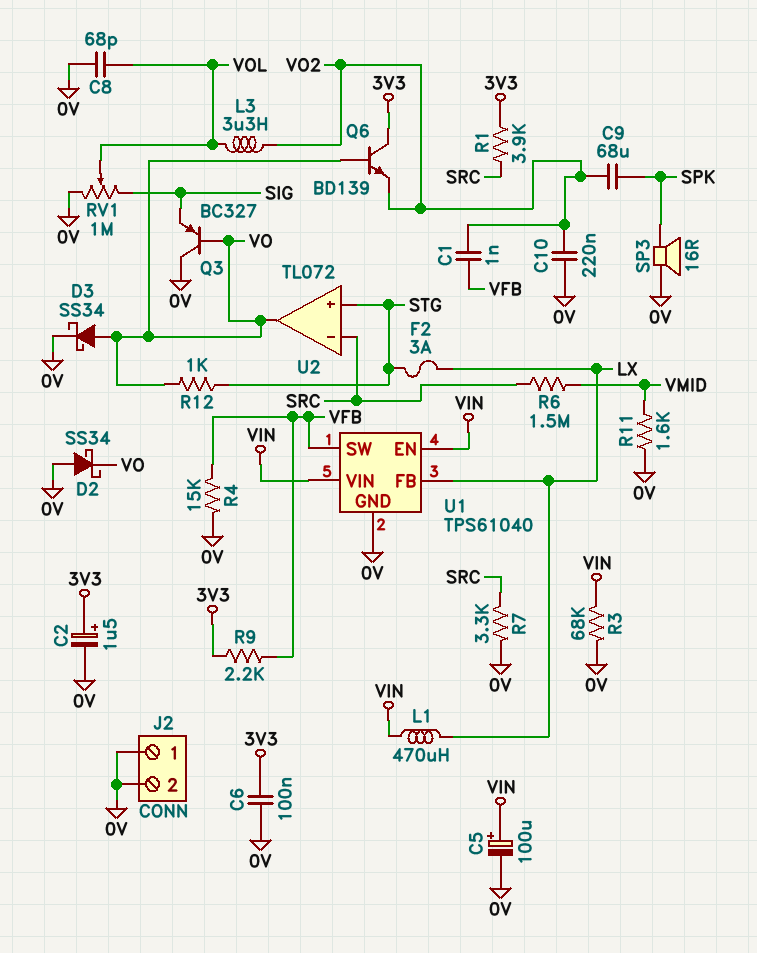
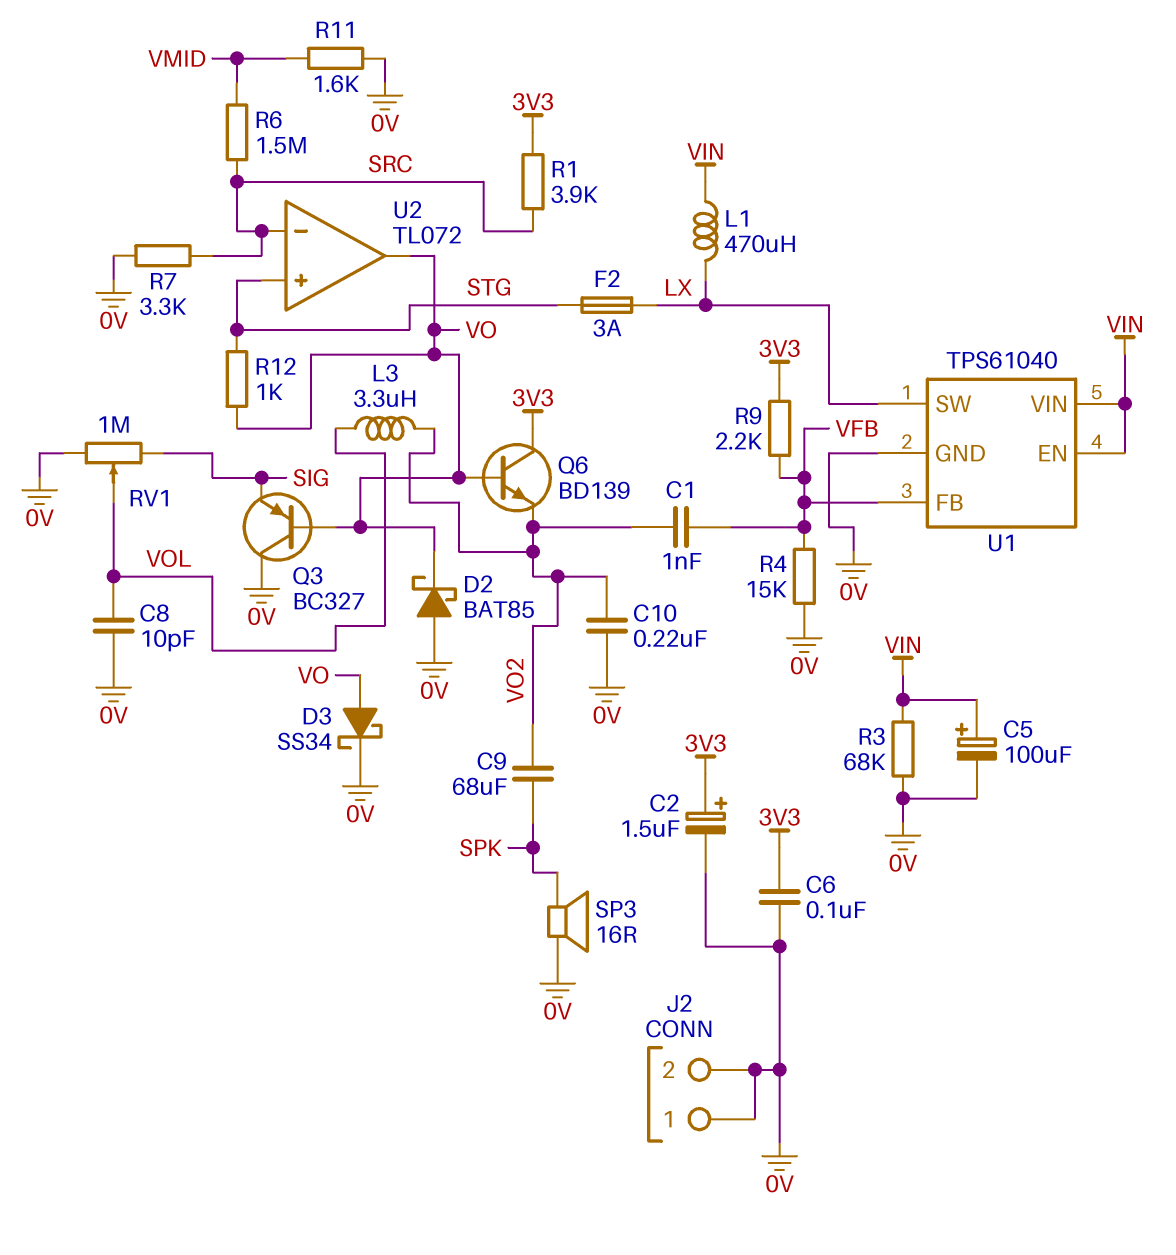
C8: 68pF (0V, VOL) -> 10pF (0V, VOL)
D2: schottky SS34 (A 0V, K VO) -> schottky BAT85 (A 0V, K VO)
U1 pin FB: LX -> VFB
U1 pin SW: VFB -> LX

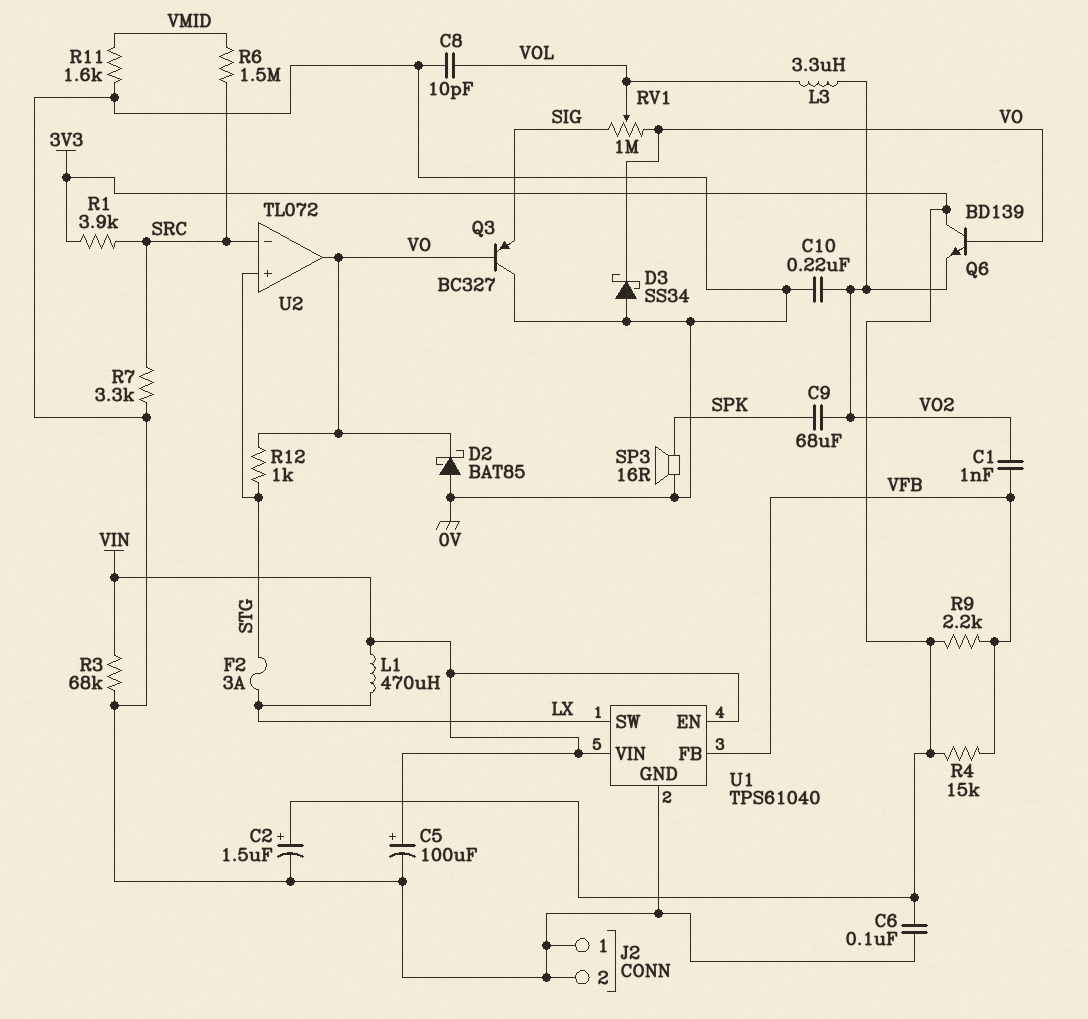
D3: schottky SS34 (A VO, K 0V) -> schottky SS34 (A 0V, K VO)
R4: 15k (0V, VFB) -> 15k (3V3, VFB)
RV1: 1M (0V, SIG, wiper VOL) -> 1M (SIG, VO, wiper VOL)

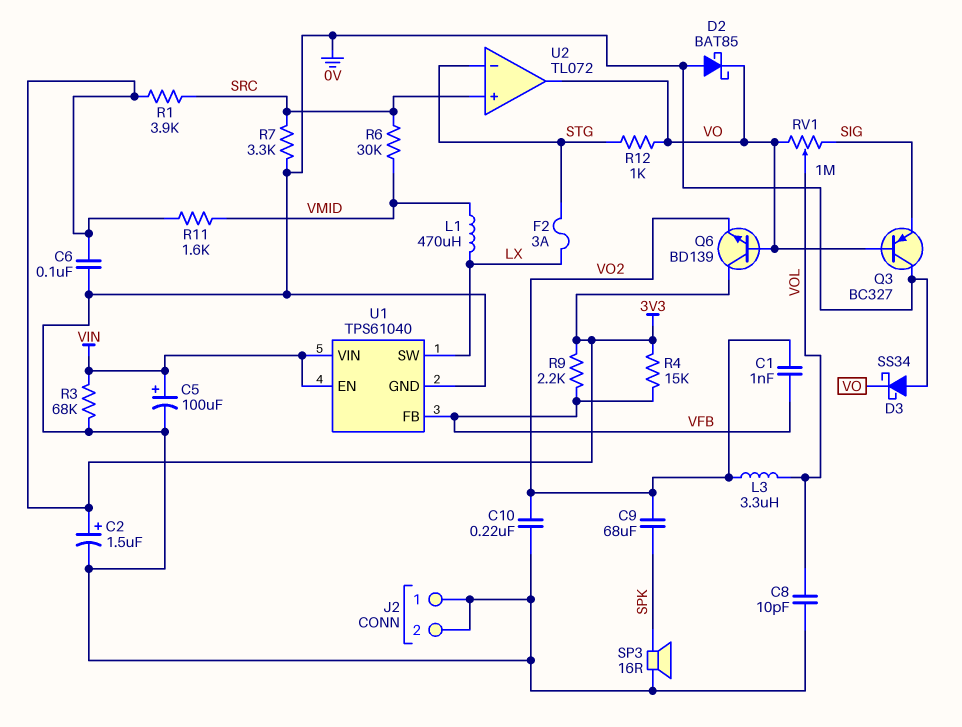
L1: 470uH (LX, VIN) -> 470uH (LX, VMID)
R6: 1.5M (SRC, VMID) -> 30k (SRC, VMID)
R11: 1.6k (0V, VMID) -> 1.6k (3V3, VMID)
U2 pin in+: STG -> SRC
U2 pin in-: SRC -> STG

